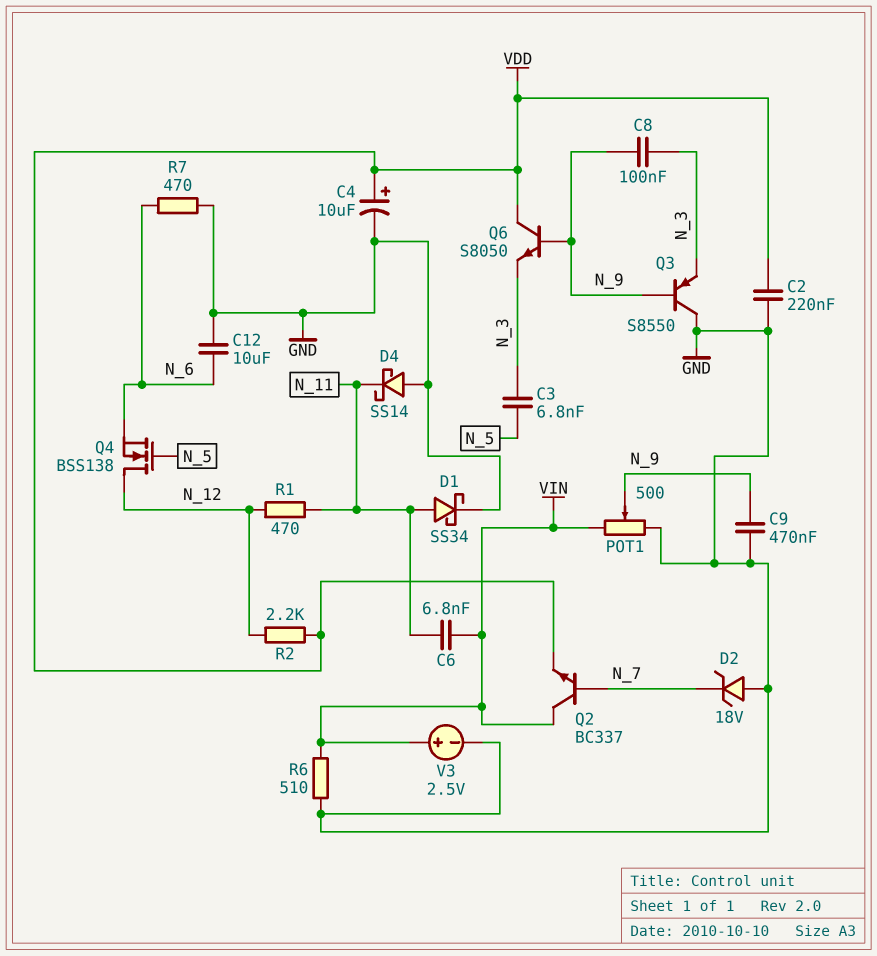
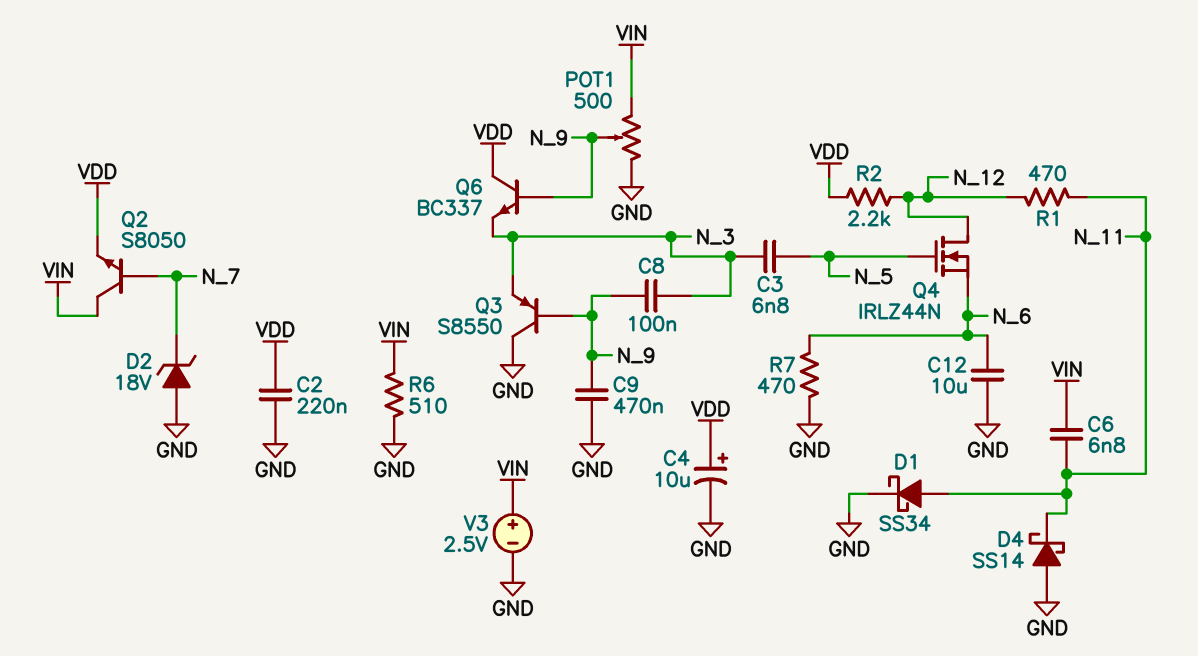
Q2: NPN BC337 (B N_7, C VIN, E VDD) -> NPN S8050 (B N_7, C VIN, E VDD)
Q4: NMOS BSS138 (G N_5, D N_12, S N_6) -> NMOS IRLZ44N (G N_5, D N_12, S N_6)
Q6: NPN S8050 (B N_9, C VDD, E N_3) -> NPN BC337 (B N_9, C VDD, E N_3)

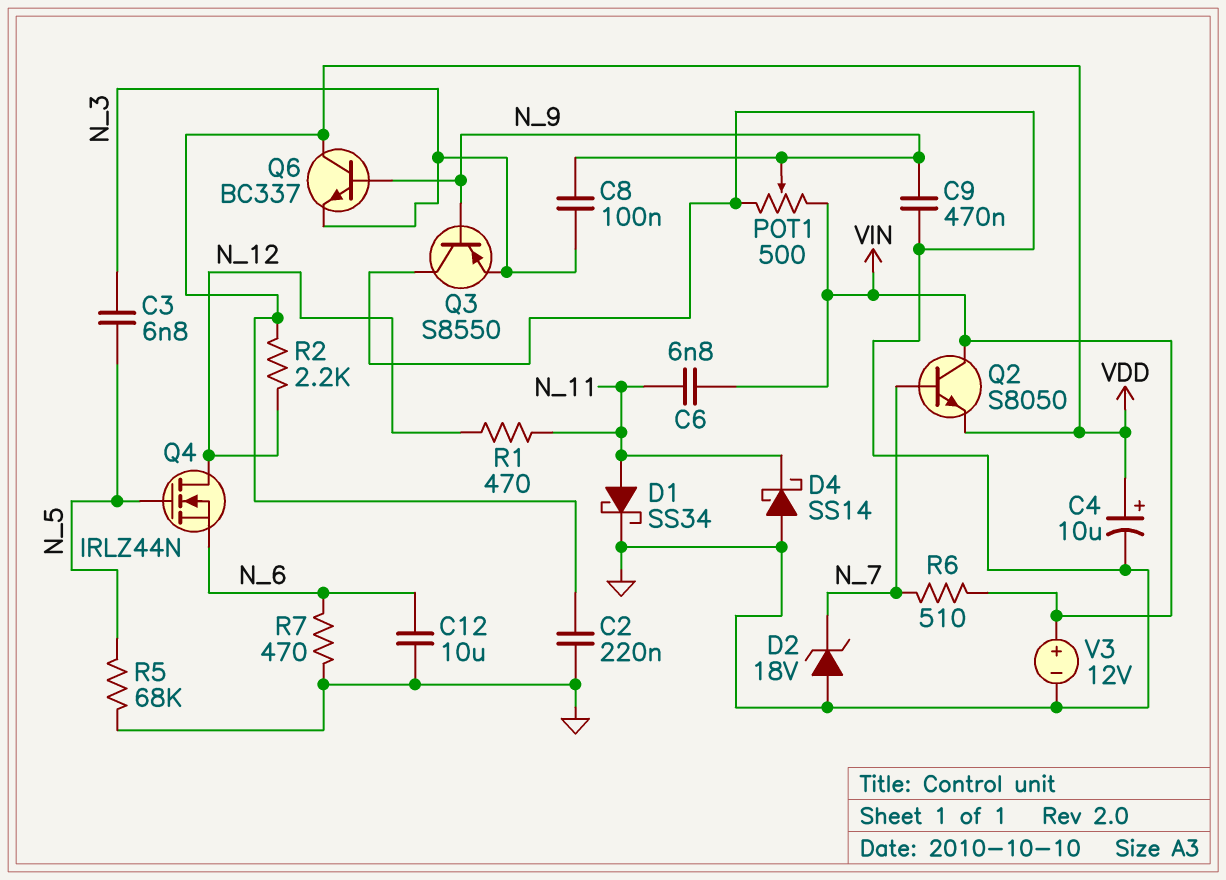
R5: none -> 68k (GND, N_5)
R6: 510 (GND, VIN) -> 510 (N_7, VIN)
V3: 2.5V (plus VIN, minus GND) -> 12V (plus VIN, minus GND)

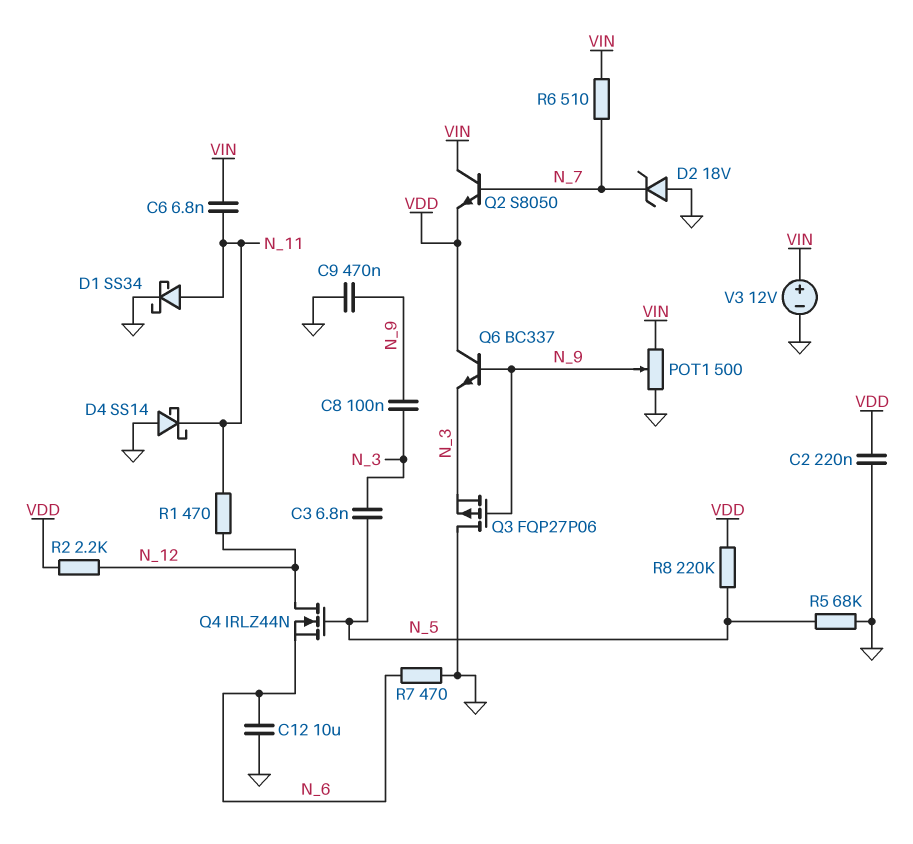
C4: 10uF (plus VDD, minus GND) -> none
Q3: PNP S8550 (B N_9, C GND, E N_3) -> PMOS FQP27P06 (G N_9, D GND, S N_3)
R8: none -> 220k (N_5, VDD)

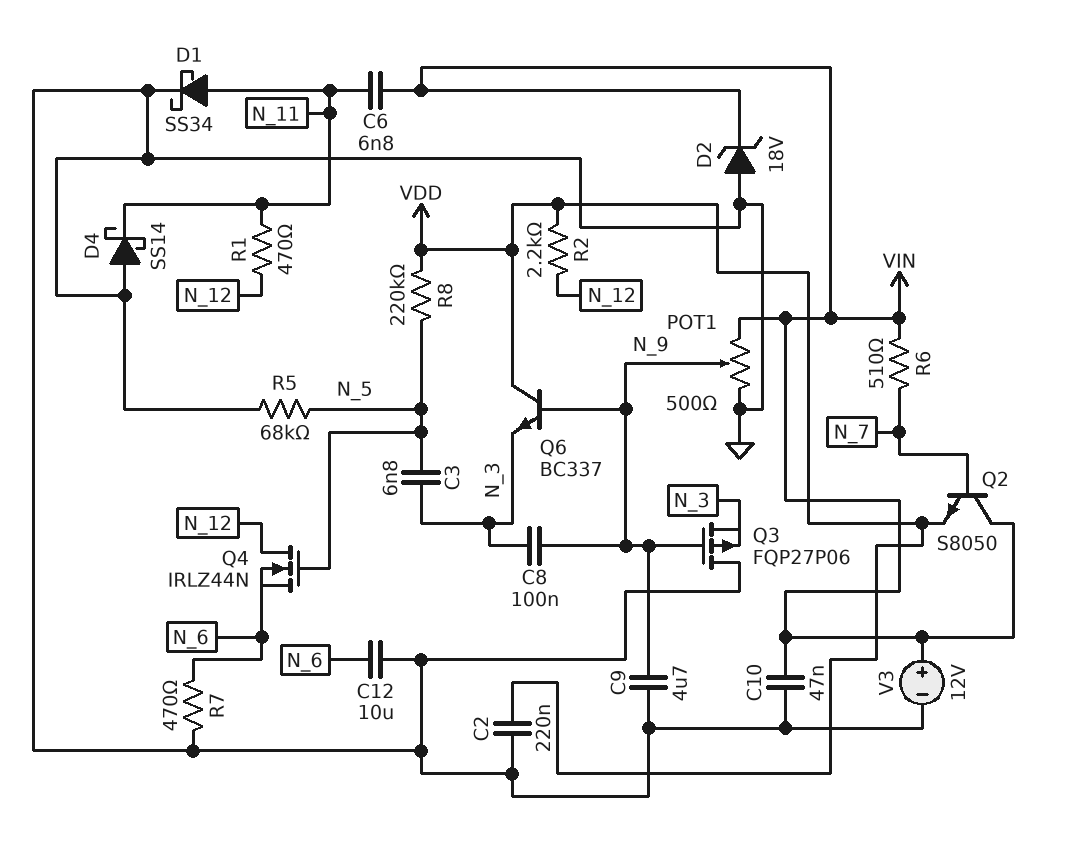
C9: 470nF (GND, N_9) -> 4.7uF (GND, N_9)
C10: none -> 47nF (GND, VIN)
D2: zener 18V (A GND, K N_7) -> zener 18V (A GND, K VIN)

